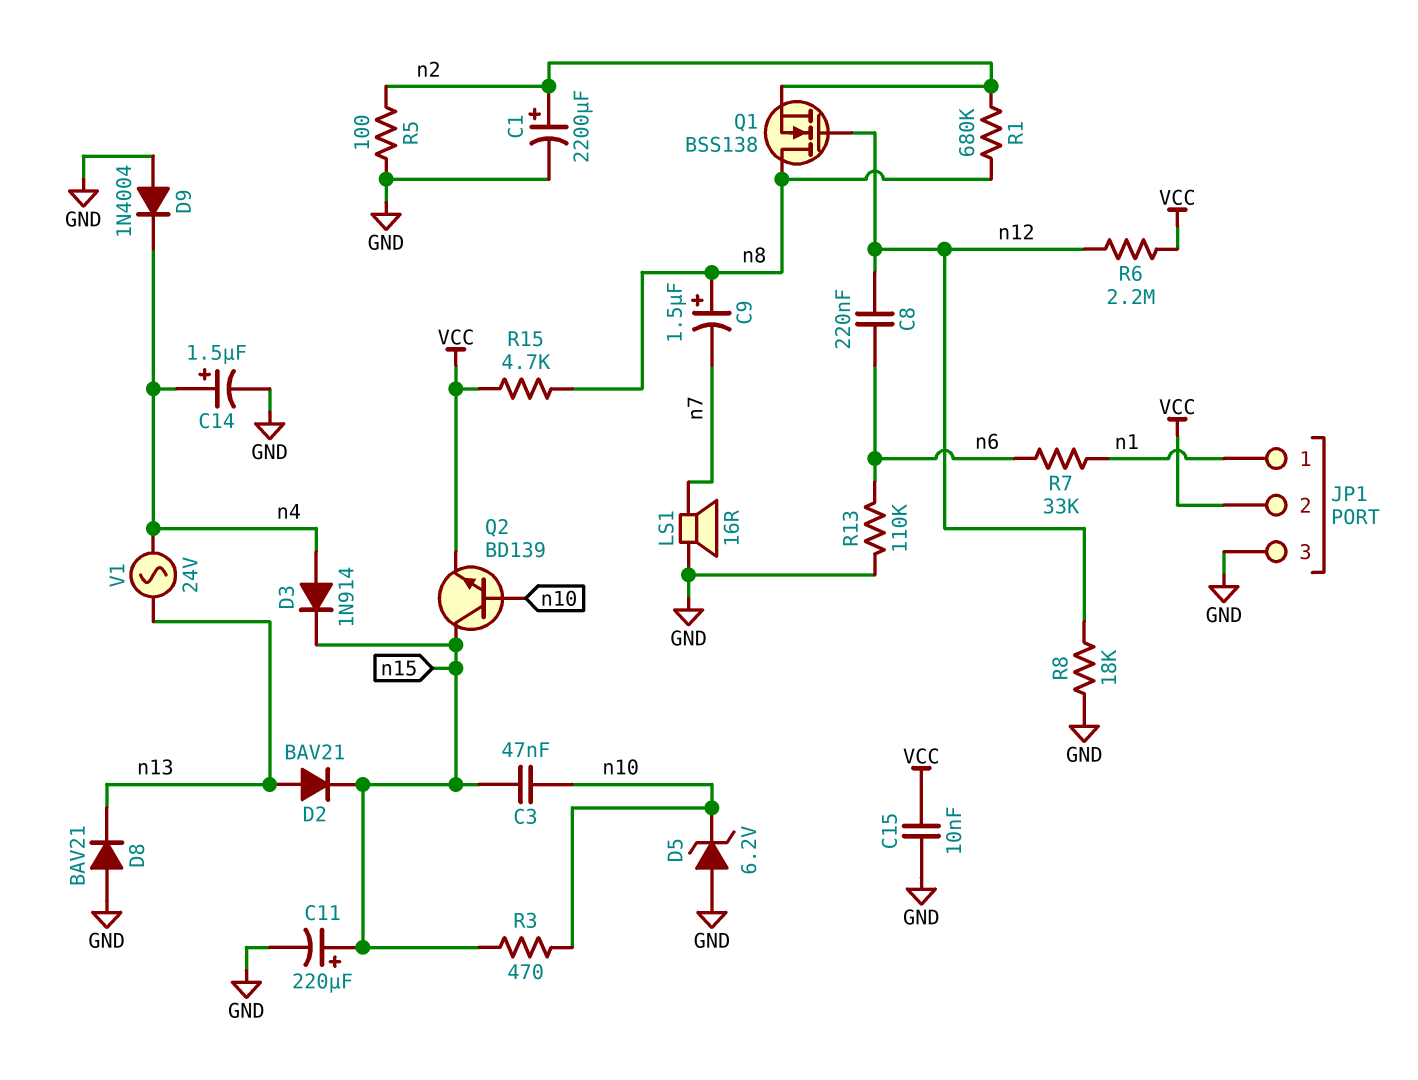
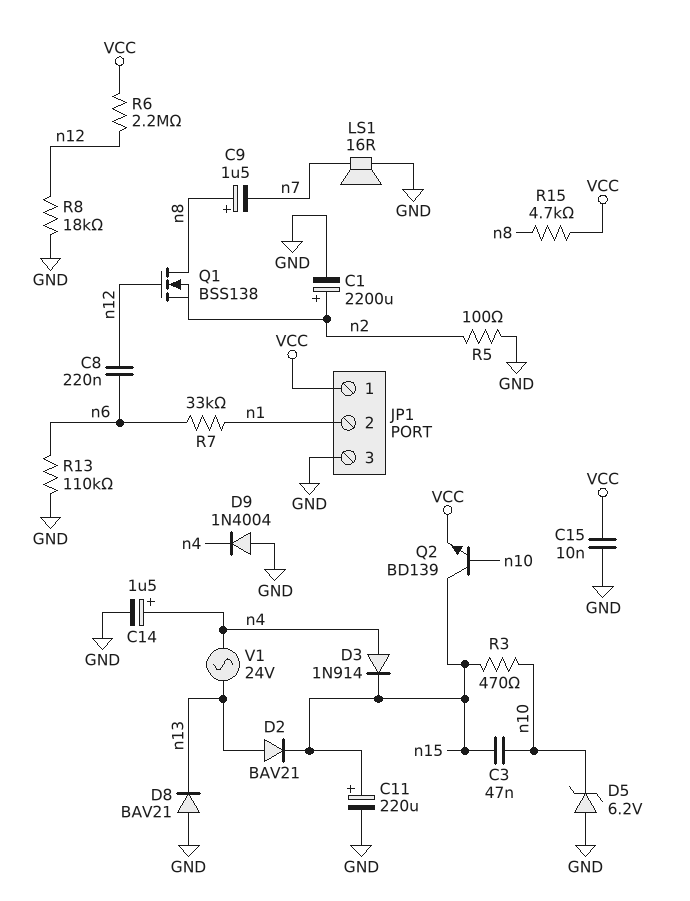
JP1 pin 1: n1 -> VCC
JP1 pin 2: VCC -> n1
R1: 680k (n2, n8) -> none

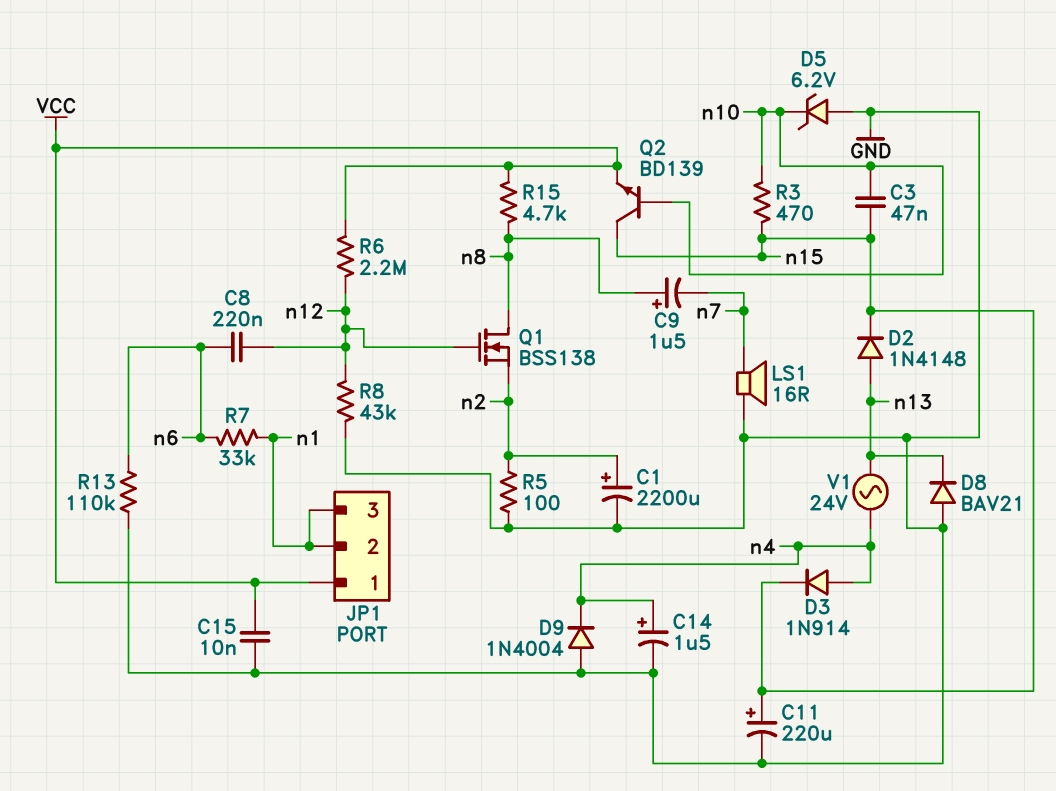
D2: diode BAV21 (A n13, K n15) -> diode 1N4148 (A n13, K n15)
JP1 pin 3: GND -> n1
R8: 18k (GND, n12) -> 43k (GND, n12)

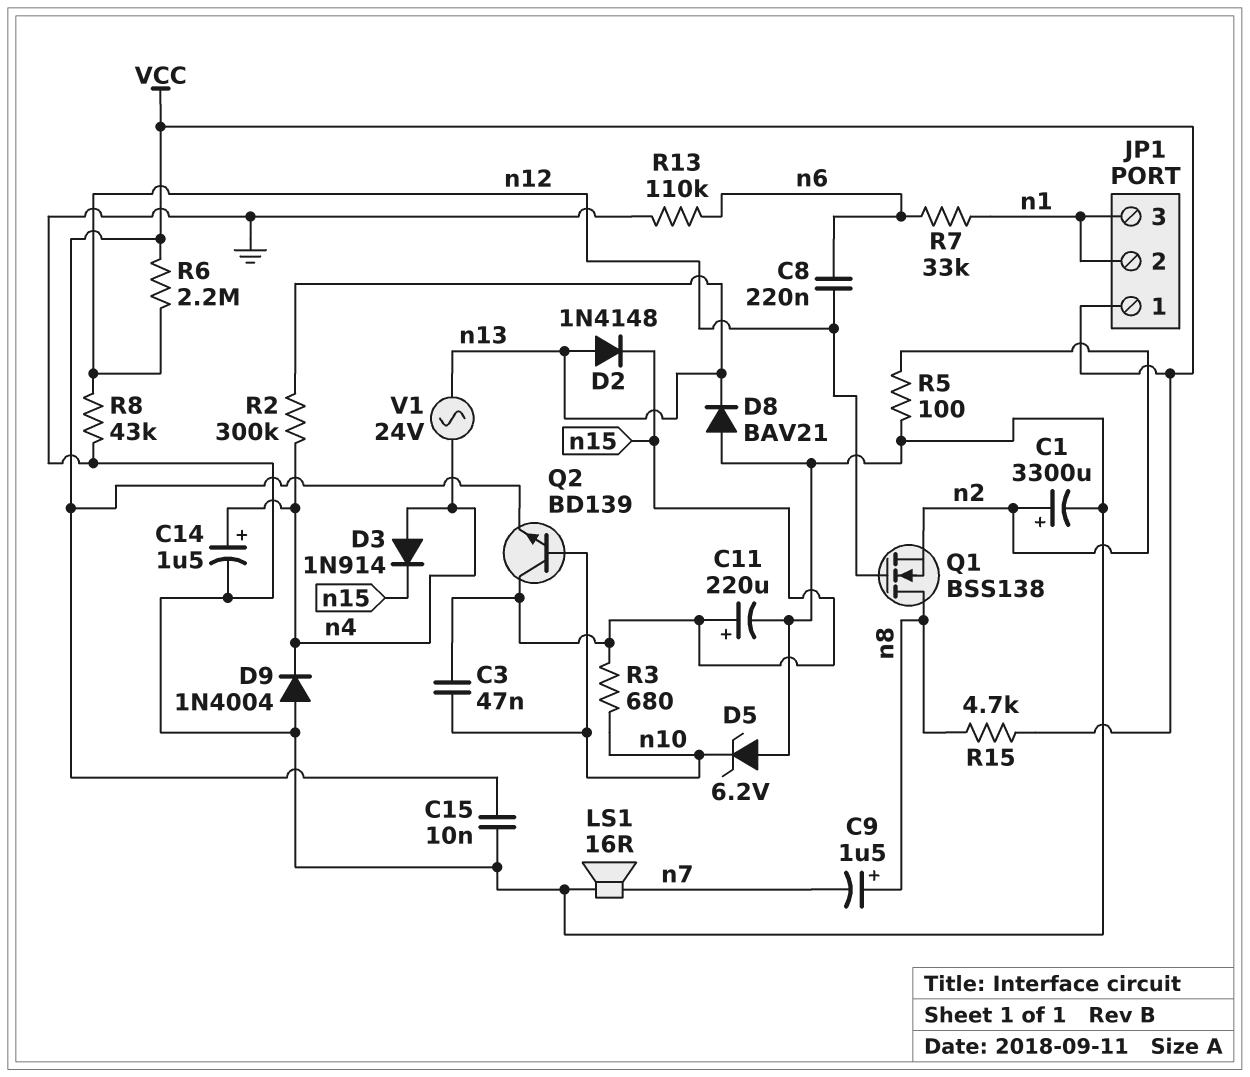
C1: 2200uF (plus n2, minus GND) -> 3300uF (plus n2, minus GND)
R2: none -> 300k (n4, n13)
R3: 470 (n10, n15) -> 680 (n10, n15)

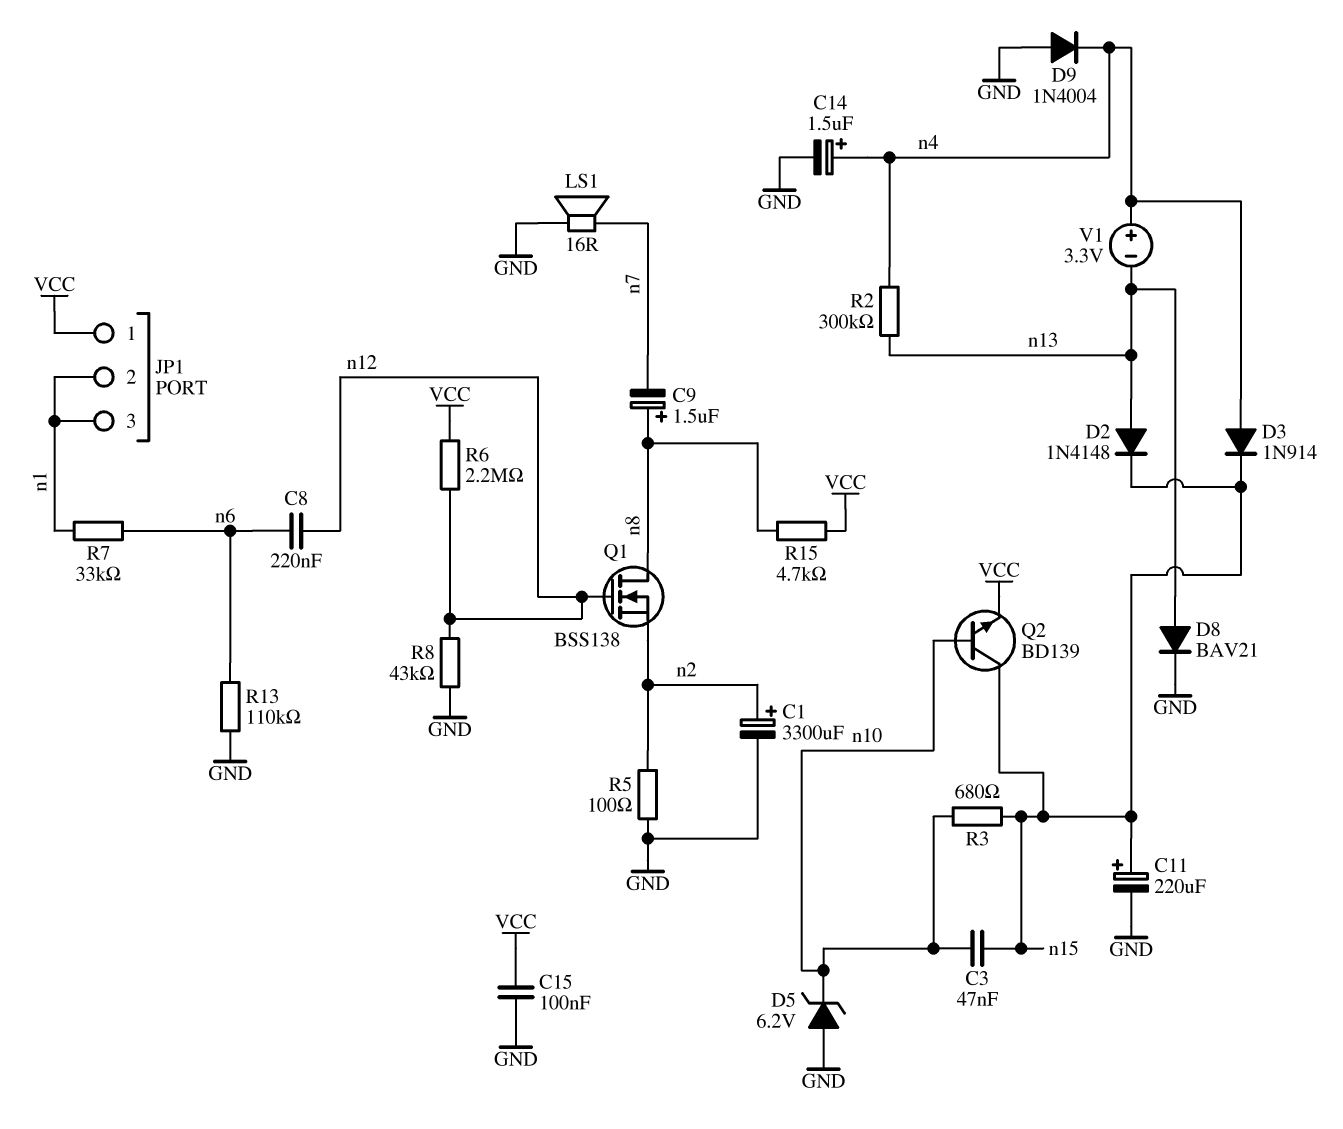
C15: 10nF (GND, VCC) -> 100nF (GND, VCC)
D8: diode BAV21 (A GND, K n13) -> diode BAV21 (A n13, K GND)
V1: AC 24V (n4, n13) -> 3.3V (plus n4, minus n13)

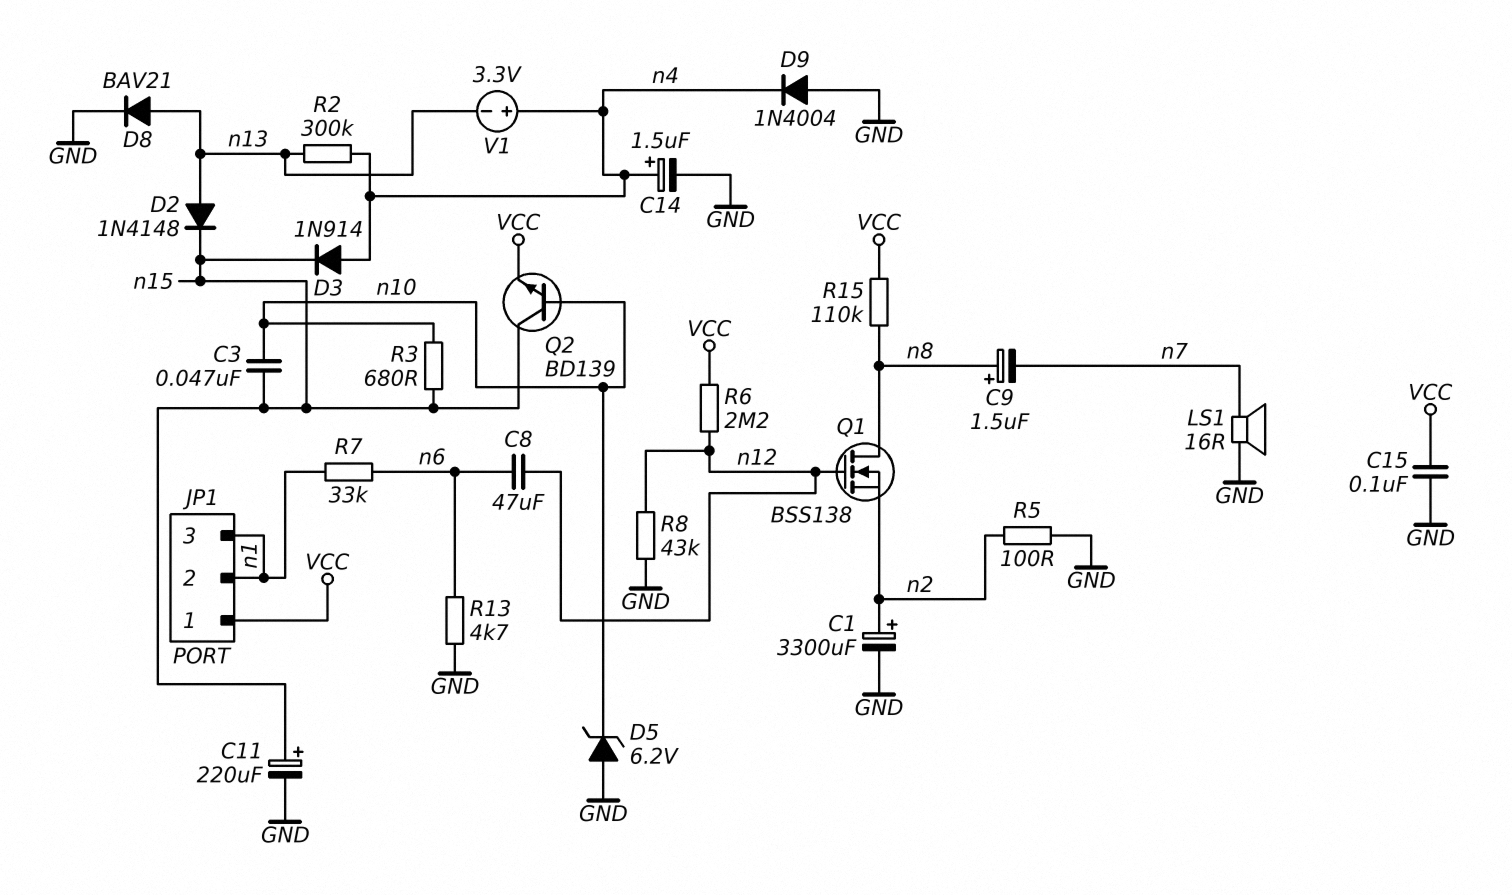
C8: 220nF (n6, n12) -> 47uF (n6, n12)
R13: 110k (GND, n6) -> 4.7k (GND, n6)
R15: 4.7k (VCC, n8) -> 110k (VCC, n8)

